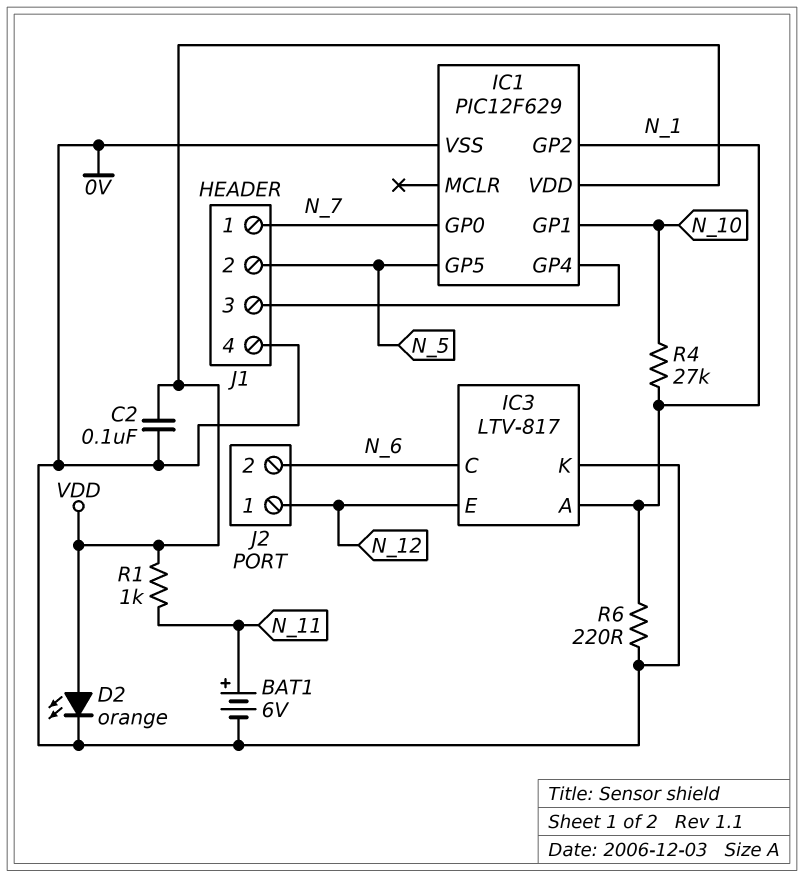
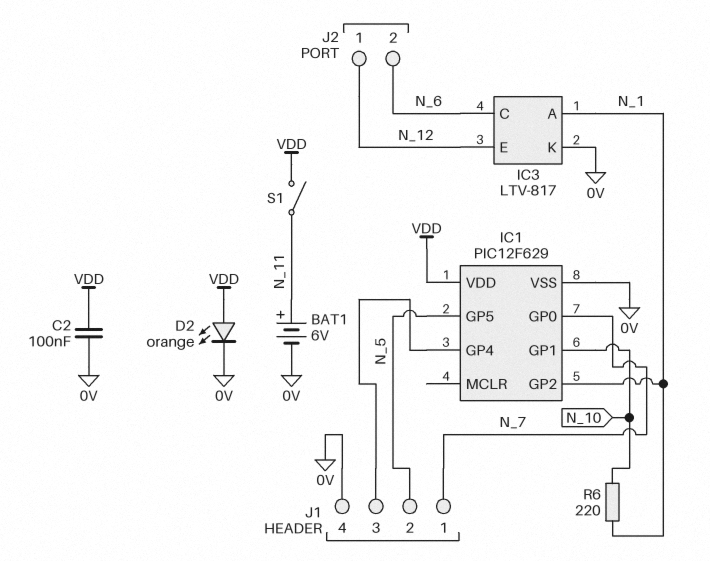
R1: 1k (N_11, VDD) -> none
R4: 27k (N_1, N_10) -> none
R6: 220 (0V, N_1) -> 220 (N_1, N_10)
S1: none -> switch (N_11, VDD)

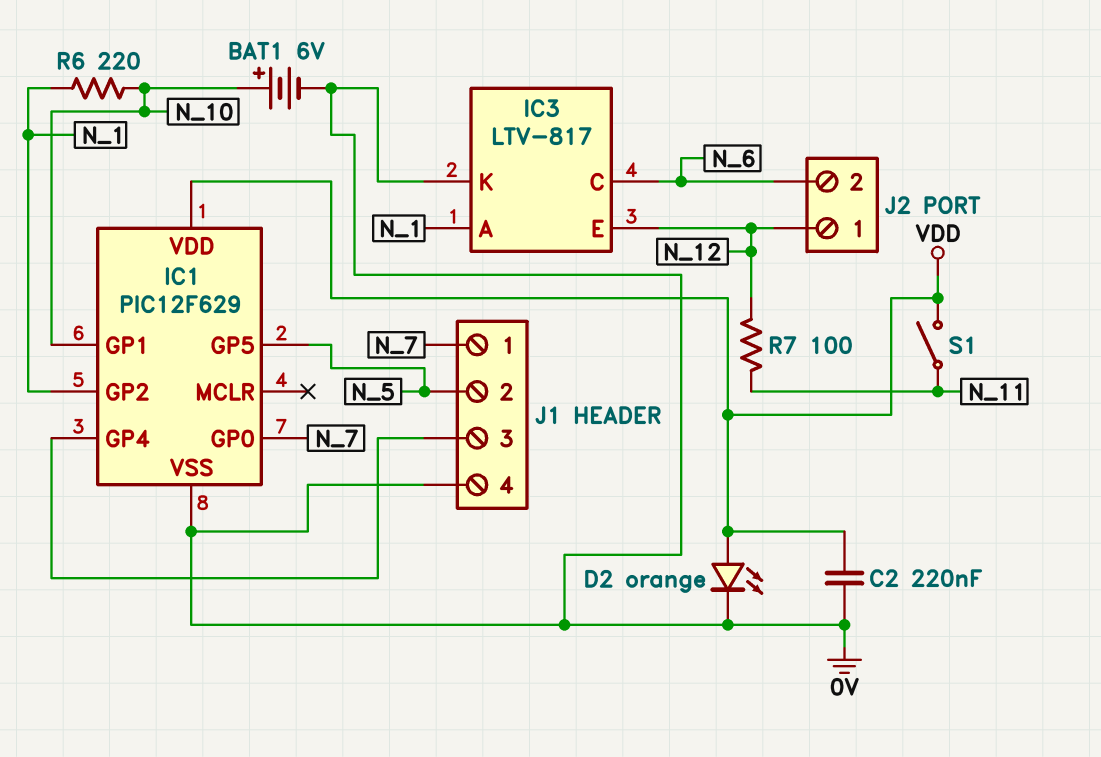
BAT1: 6V (plus N_11, minus 0V) -> 6V (plus N_10, minus 0V)
C2: 100nF (0V, VDD) -> 220nF (0V, VDD)
R7: none -> 100 (N_11, N_12)

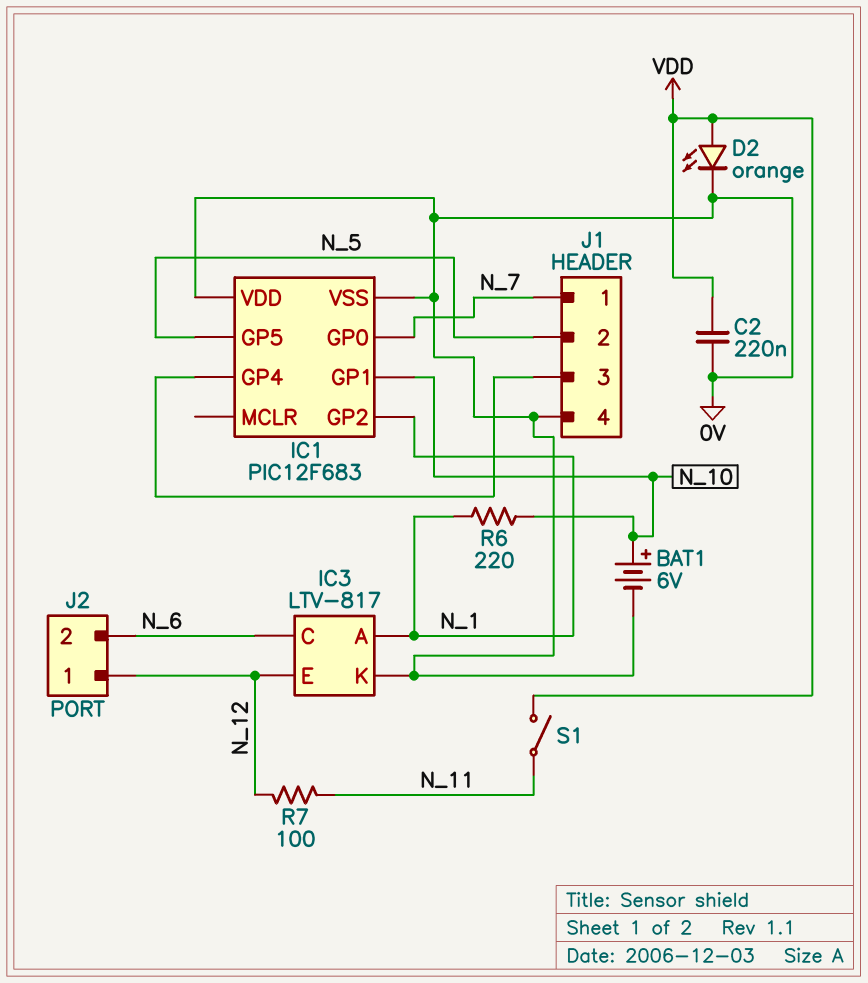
IC1: PIC12F629 -> PIC12F683
IC1 pin VDD: VDD -> 0V

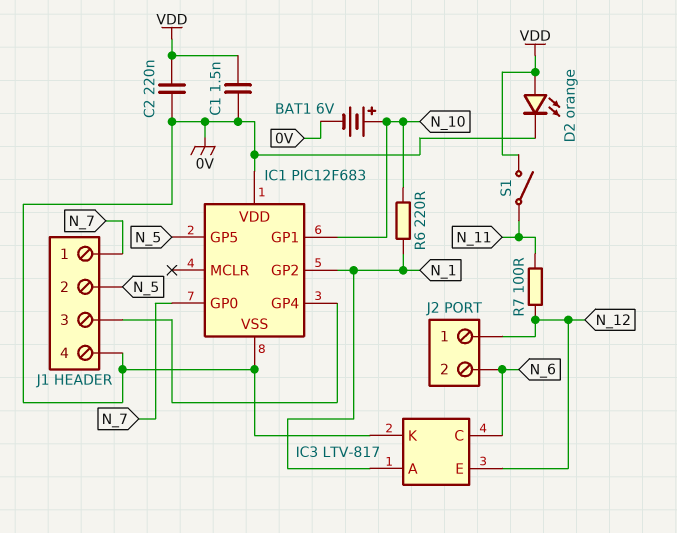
C1: none -> 1.5nF (0V, VDD)

